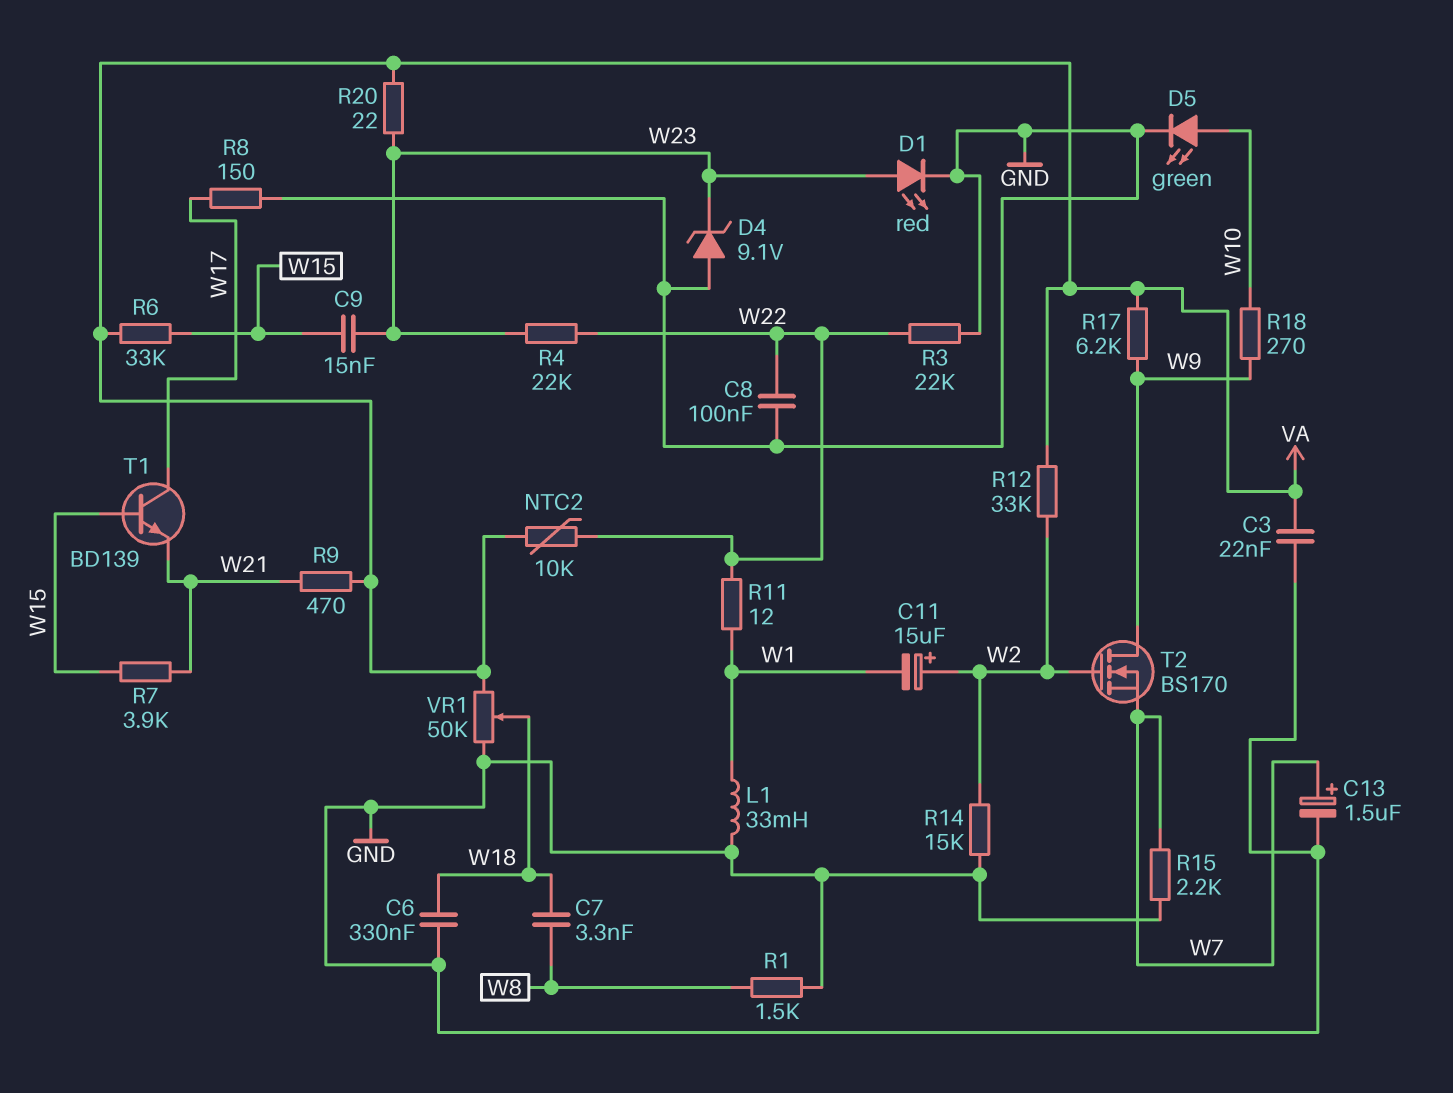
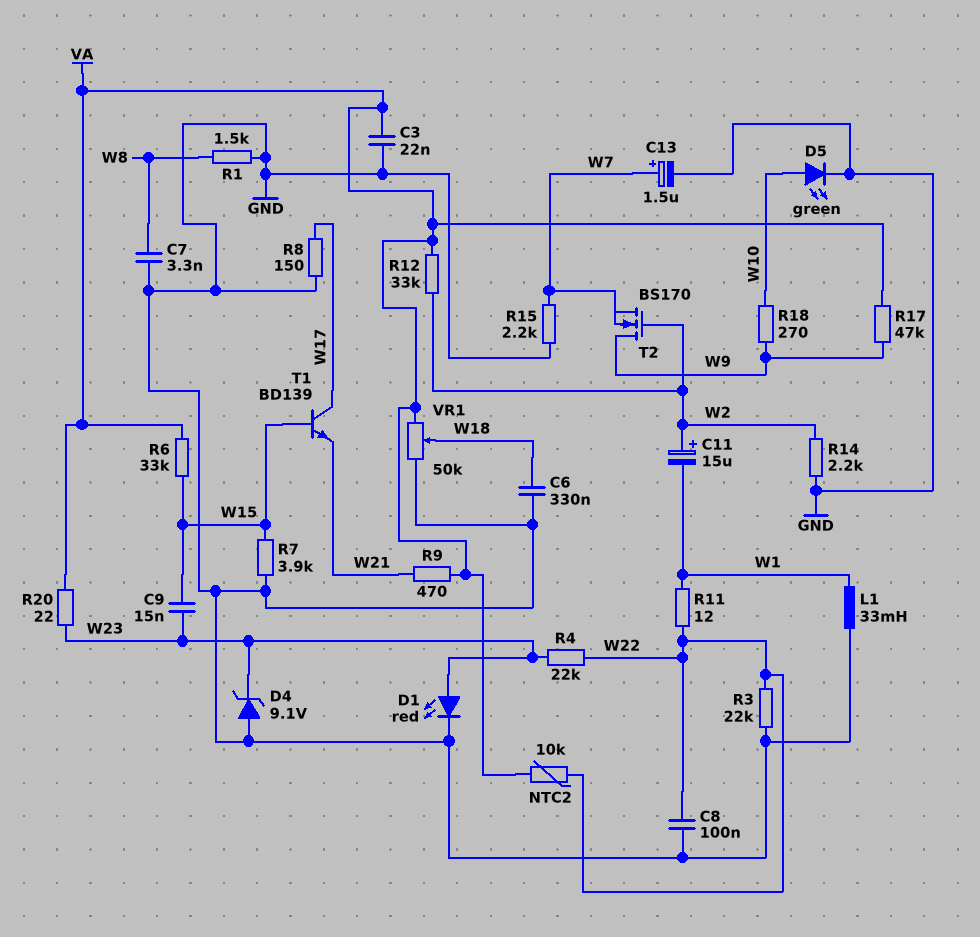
C7: 3.3nF (W8, W18) -> 3.3nF (GND, W8)
R7: 3.9k (W15, W21) -> 3.9k (GND, W15)
R14: 15k (GND, W2) -> 2.2k (GND, W2)
R17: 6.2k (VA, W9) -> 47k (VA, W9)

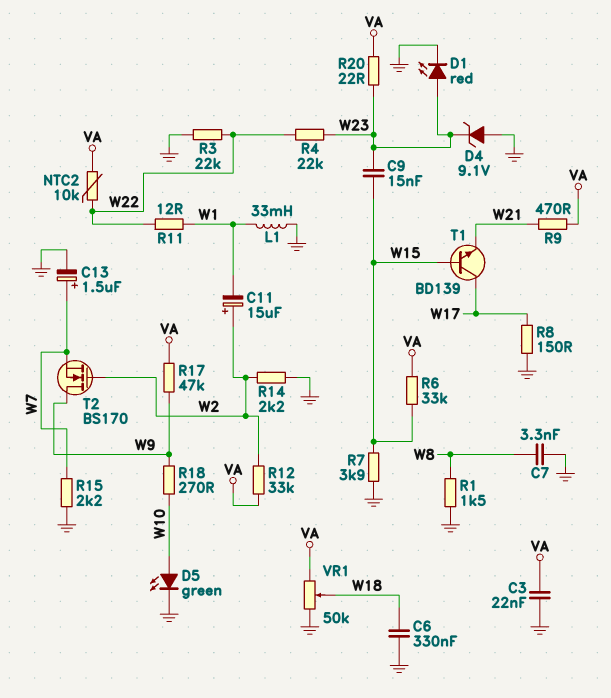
C8: 100nF (GND, W22) -> none

